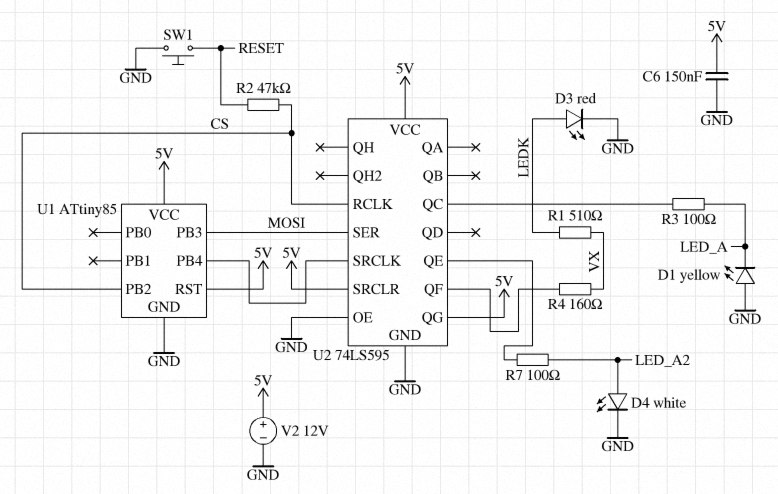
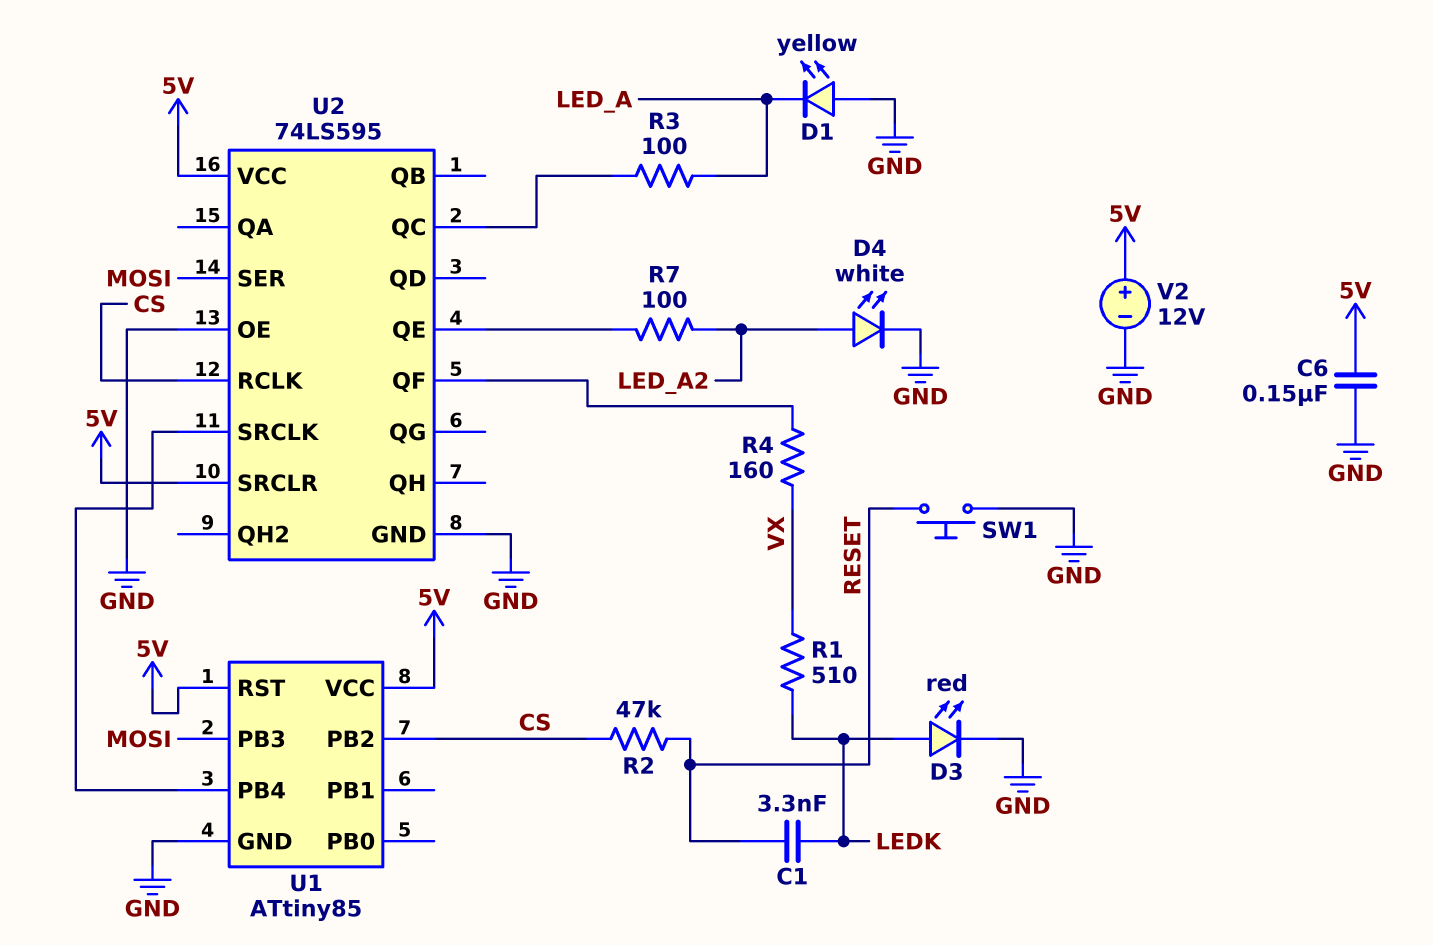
C1: none -> 3.3nF (LEDK, RESET)
U2 pin QG: 5V -> none

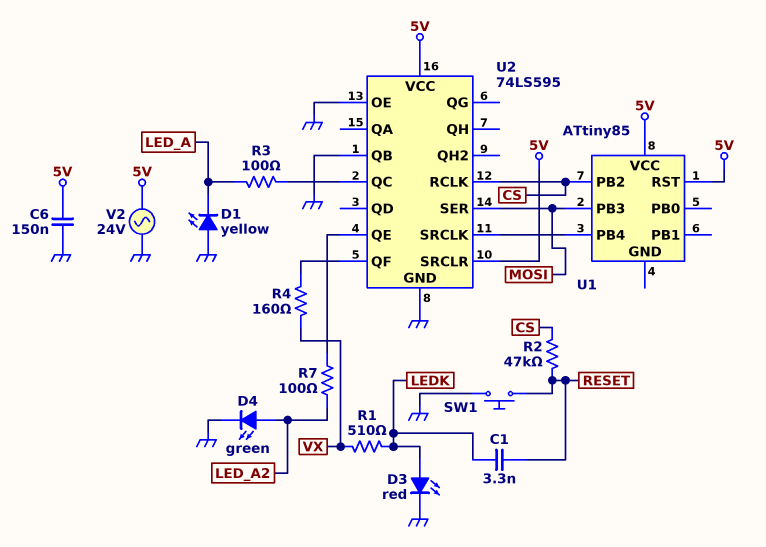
D4: LED white (A LED_A2, K GND) -> LED green (A LED_A2, K GND)
U1 pin GND: GND -> none
U2 pin QB: none -> GND
V2: 12V (plus 5V, minus GND) -> AC 24V (5V, GND)

